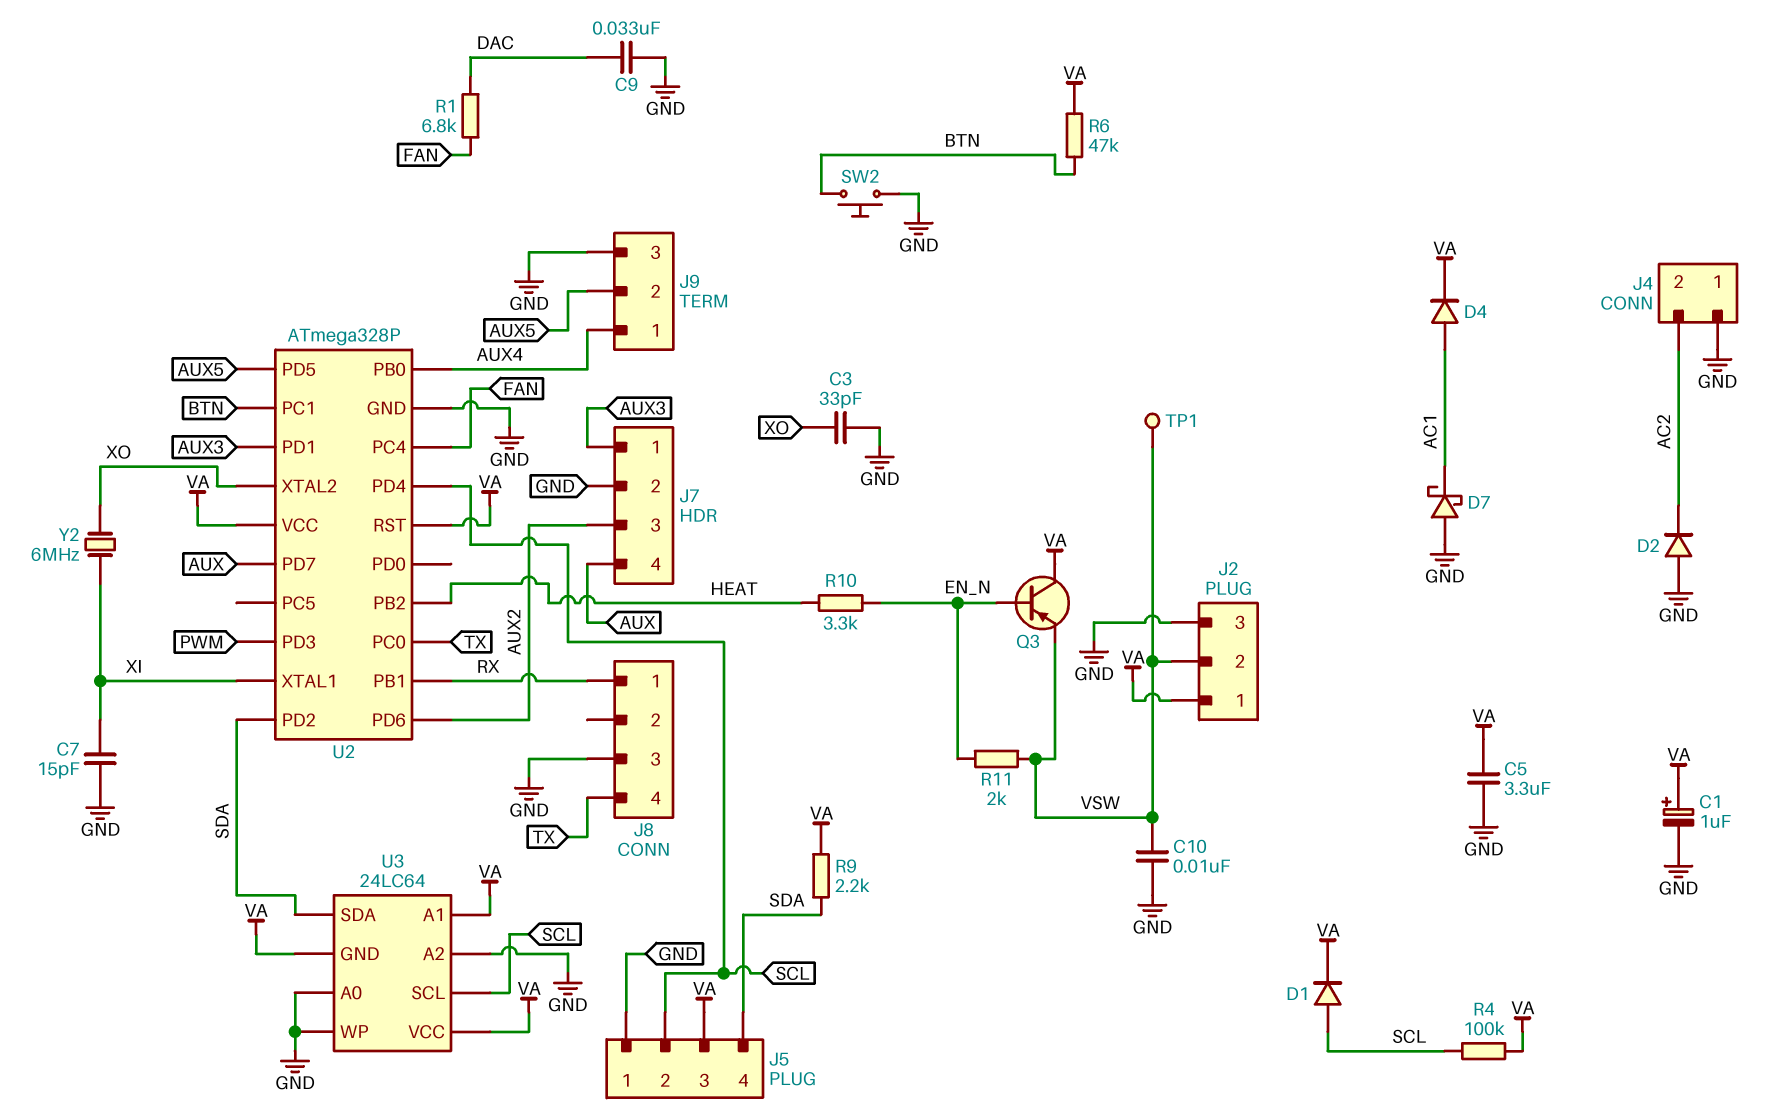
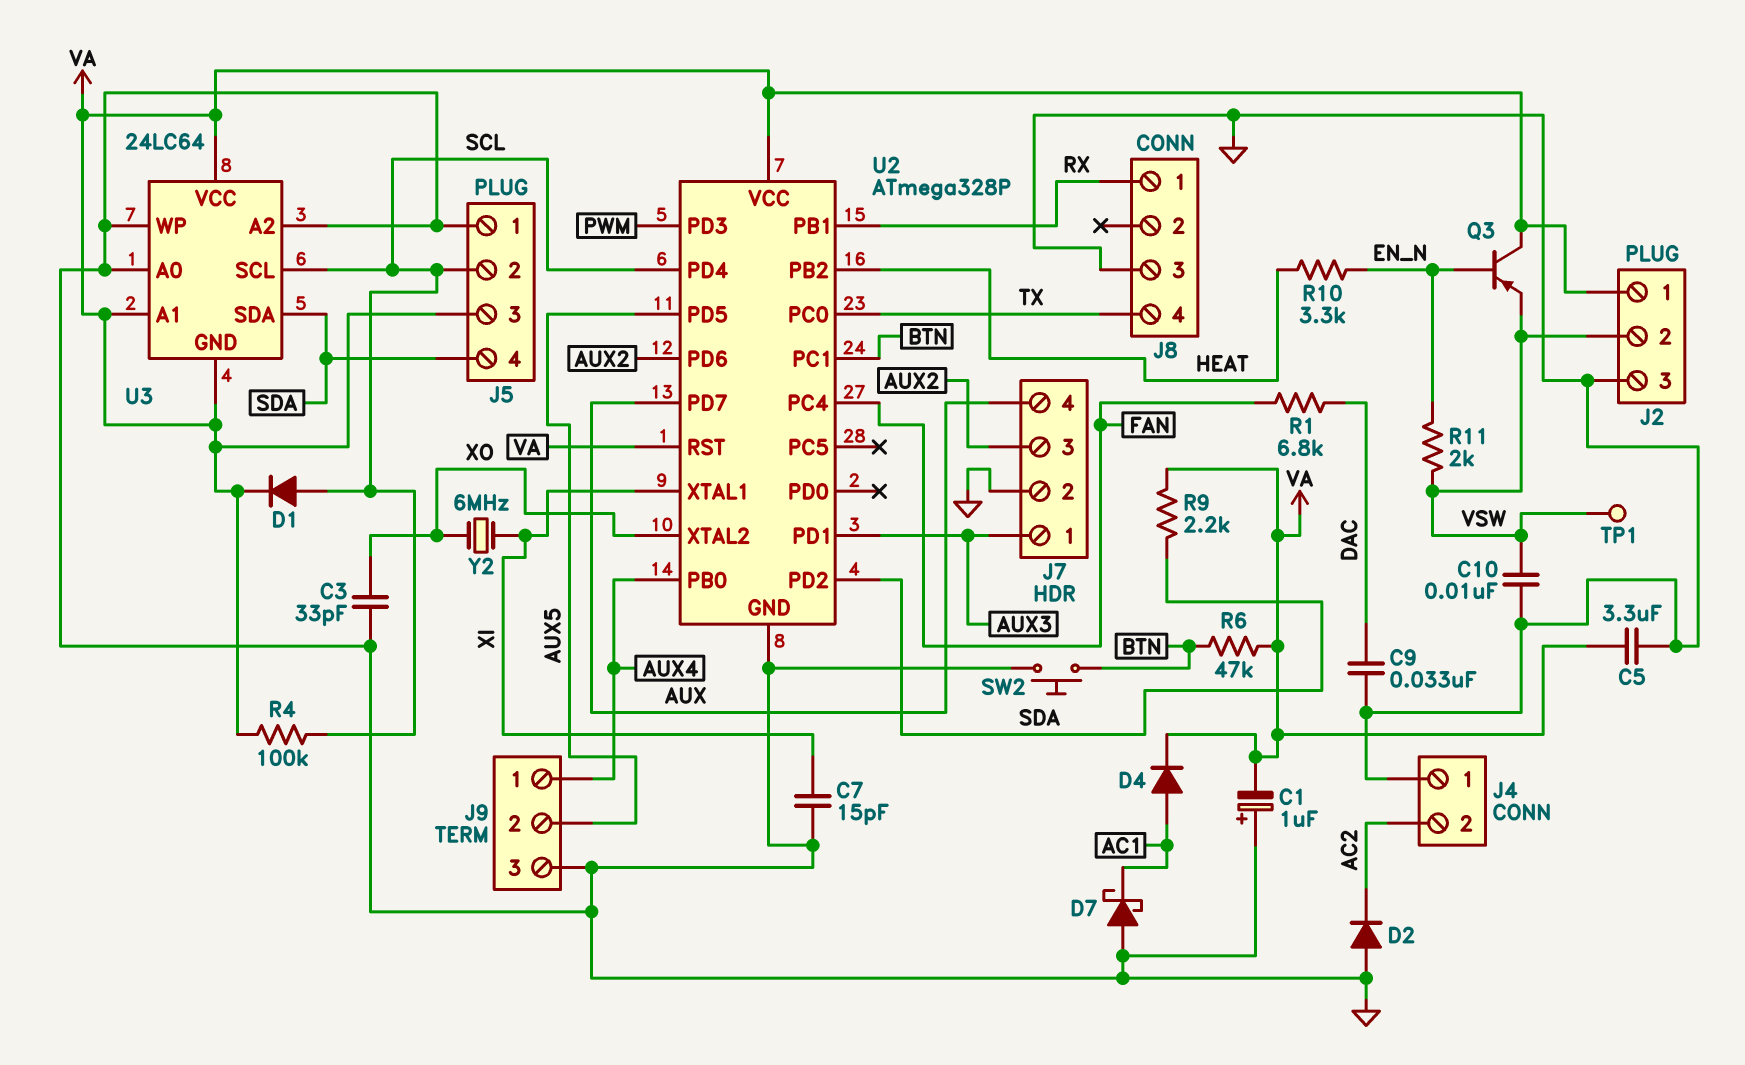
C1: 1uF (plus VA, minus GND) -> 1uF (plus GND, minus VA)

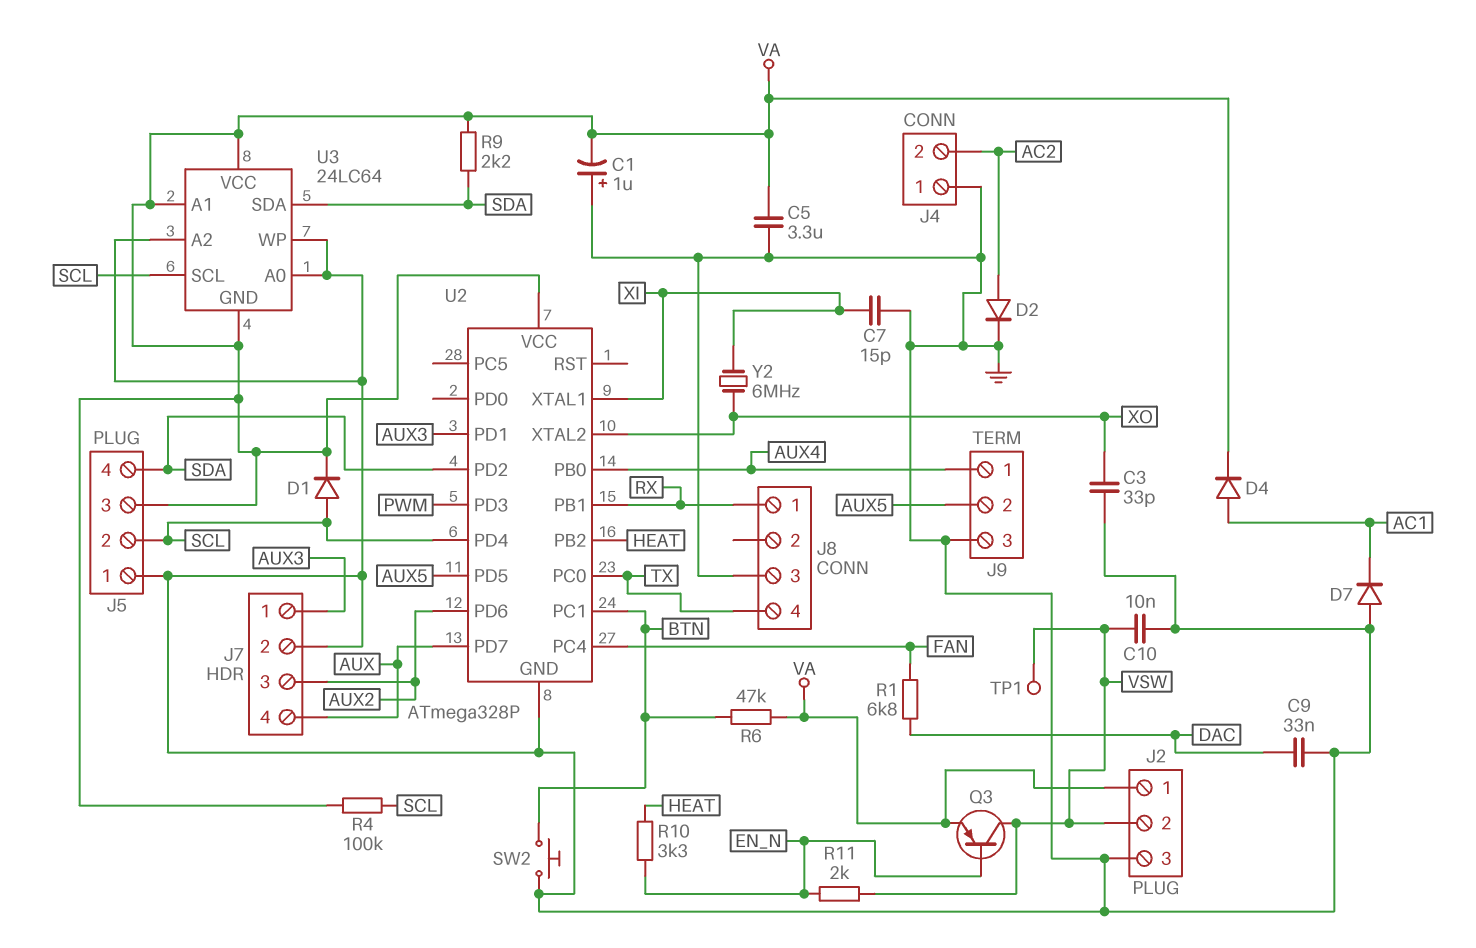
D2: diode (A GND, K AC2) -> diode (A AC2, K GND)
D7: schottky (A GND, K AC1) -> diode (A GND, K AC1)
Q3: PNP (B EN_N, C VA, E VSW) -> PNP (B EN_N, C VSW, E VA)
U2 pin RST: VA -> none

